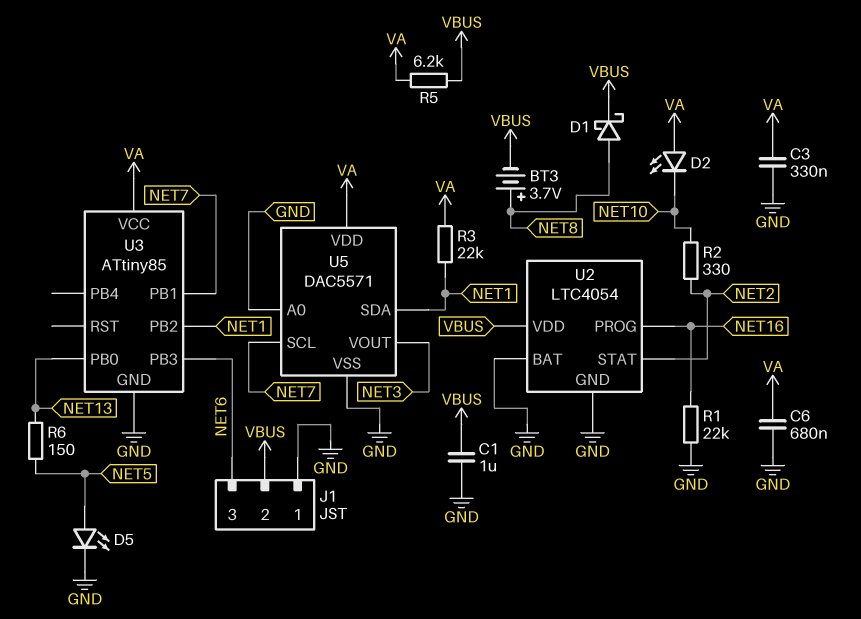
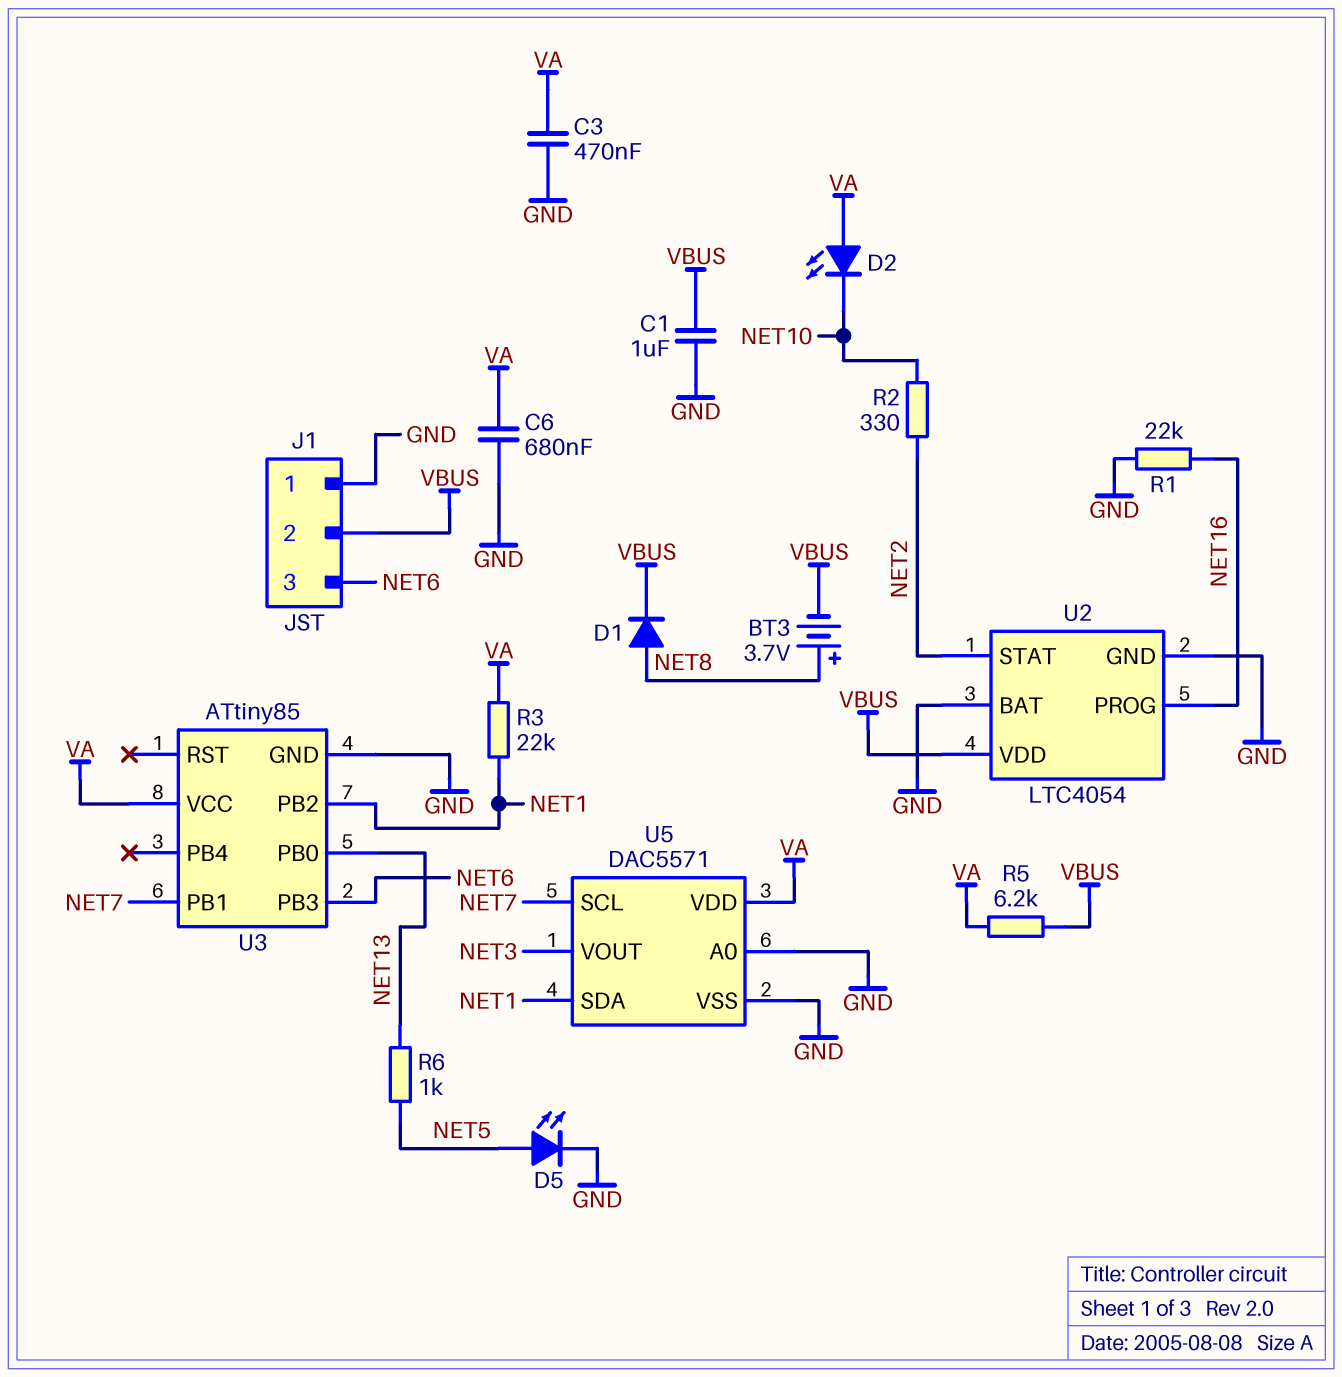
C3: 330nF (GND, VA) -> 470nF (GND, VA)
D1: schottky (A NET8, K VBUS) -> diode (A NET8, K VBUS)
R6: 150 (NET5, NET13) -> 1k (NET5, NET13)

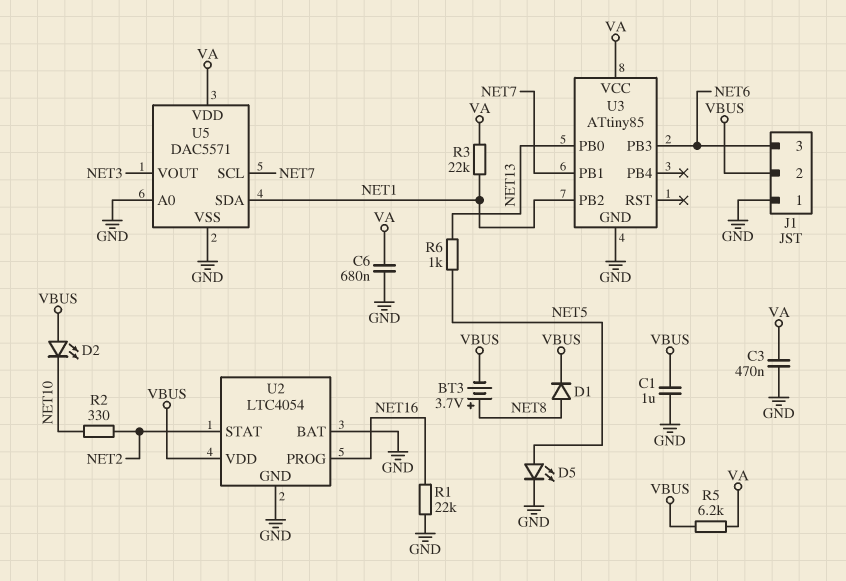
D2: LED (A VA, K NET10) -> LED (A VBUS, K NET10)

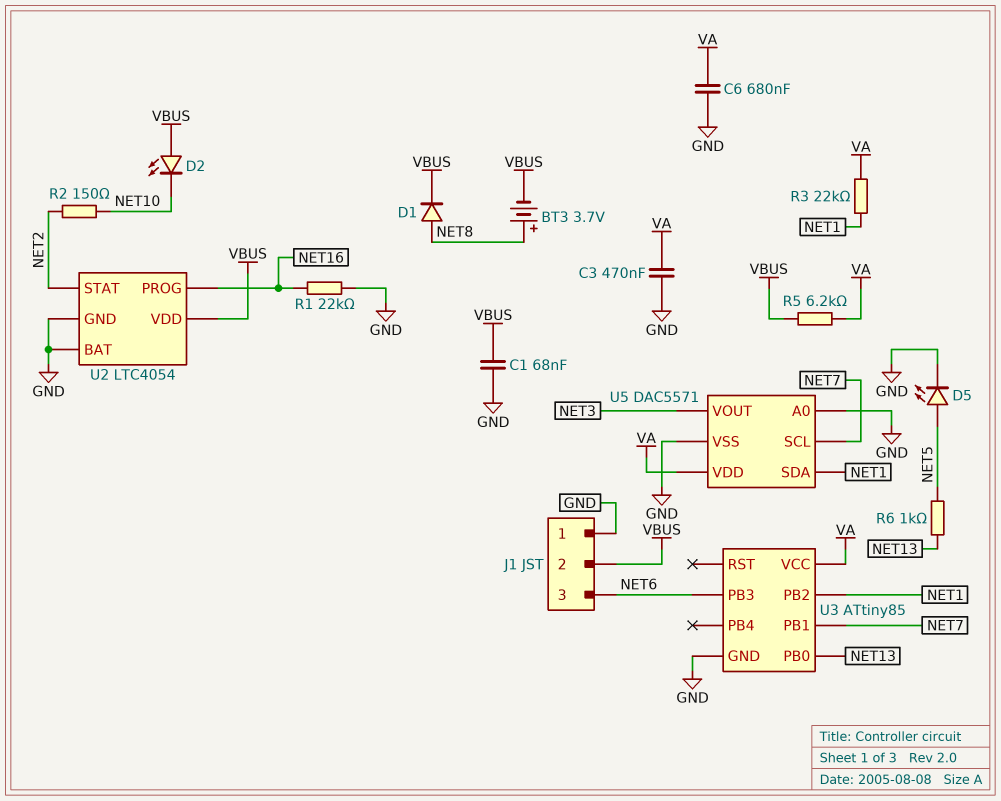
C1: 1uF (GND, VBUS) -> 68nF (GND, VBUS)
R2: 330 (NET2, NET10) -> 150 (NET2, NET10)

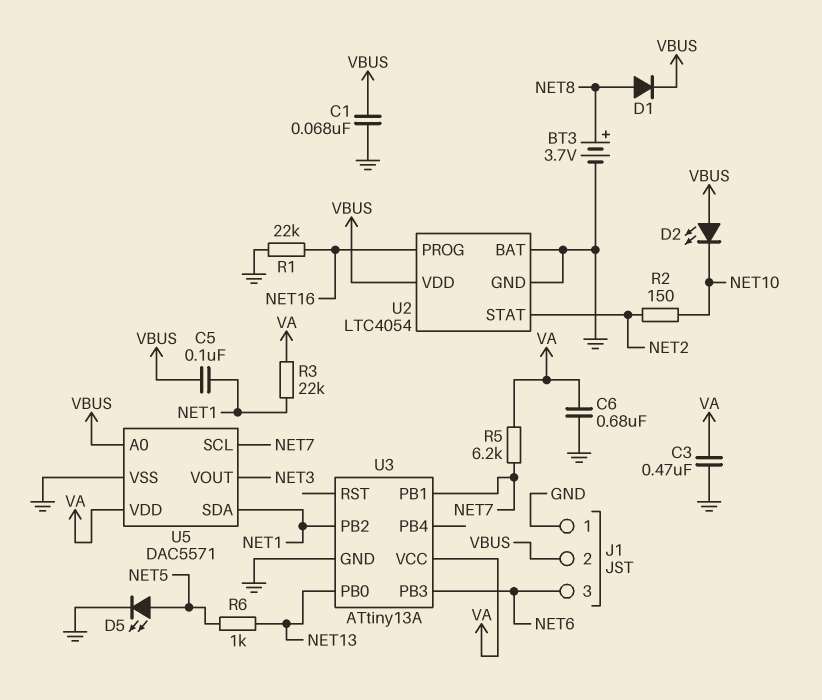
BT3: 3.7V (plus NET8, minus VBUS) -> 3.7V (plus NET8, minus GND)
C5: none -> 100nF (NET1, VBUS)
R5: 6.2k (VA, VBUS) -> 6.2k (NET7, VA)
U3: ATtiny85 -> ATtiny13A
U5 pin A0: GND -> VBUS

